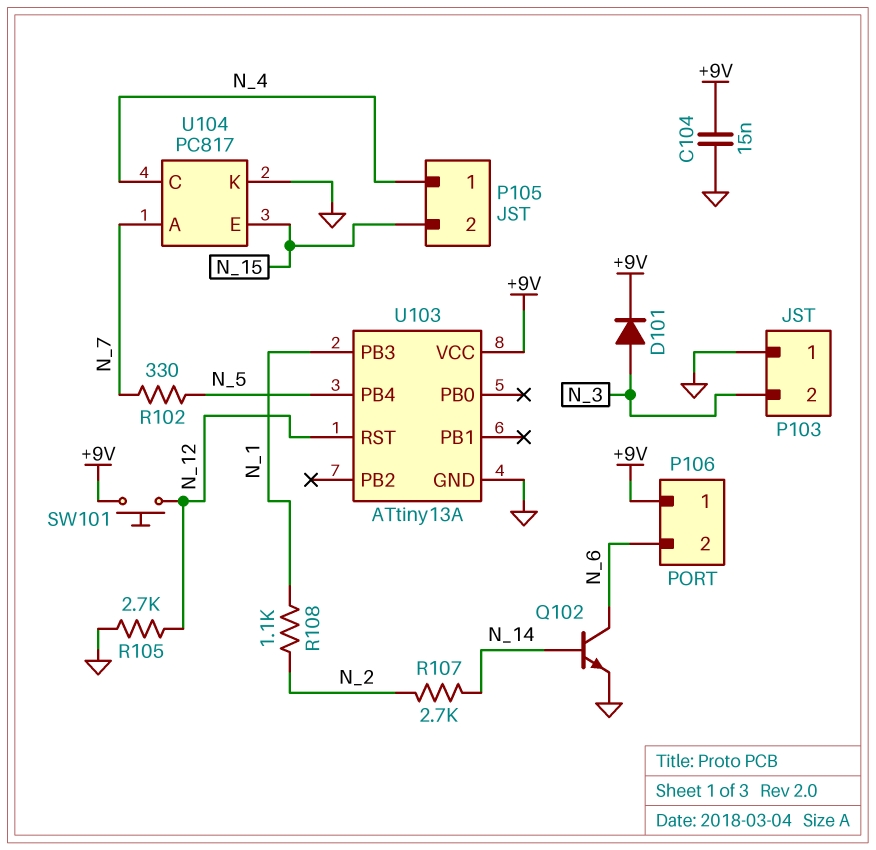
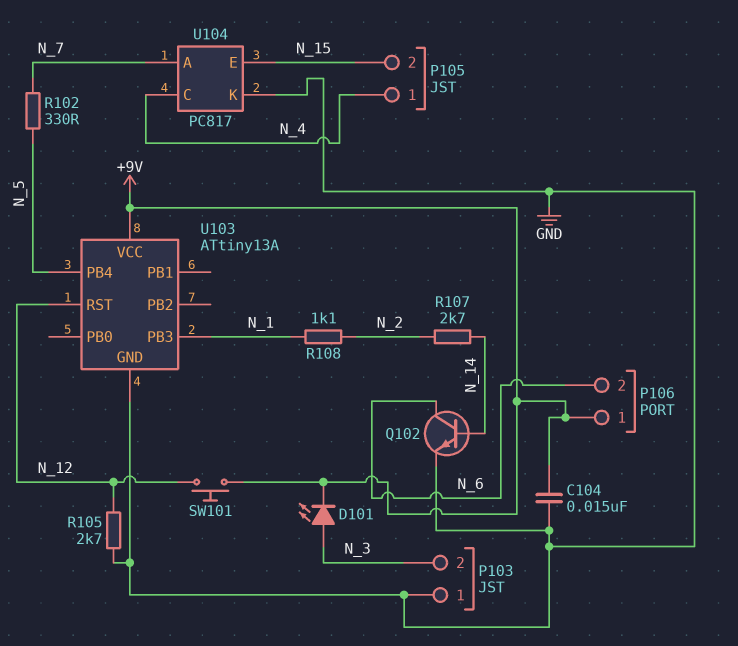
D101: diode (A N_3, K +9V) -> LED (A N_3, K +9V)

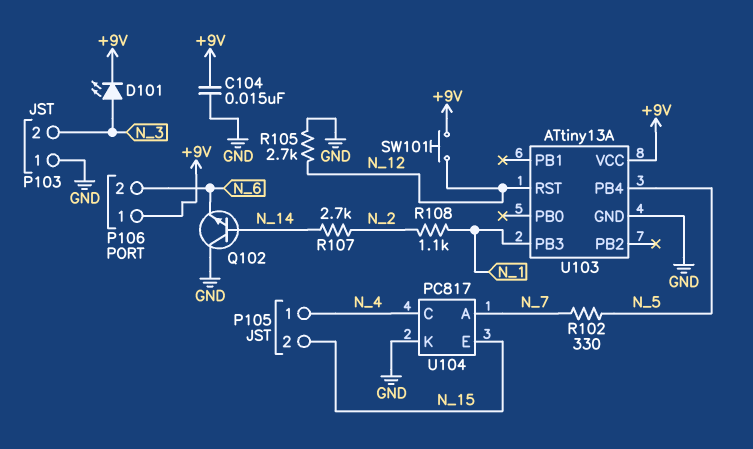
Q102: NPN (B N_14, C N_6, E GND) -> NPN (B N_14, C GND, E N_6)

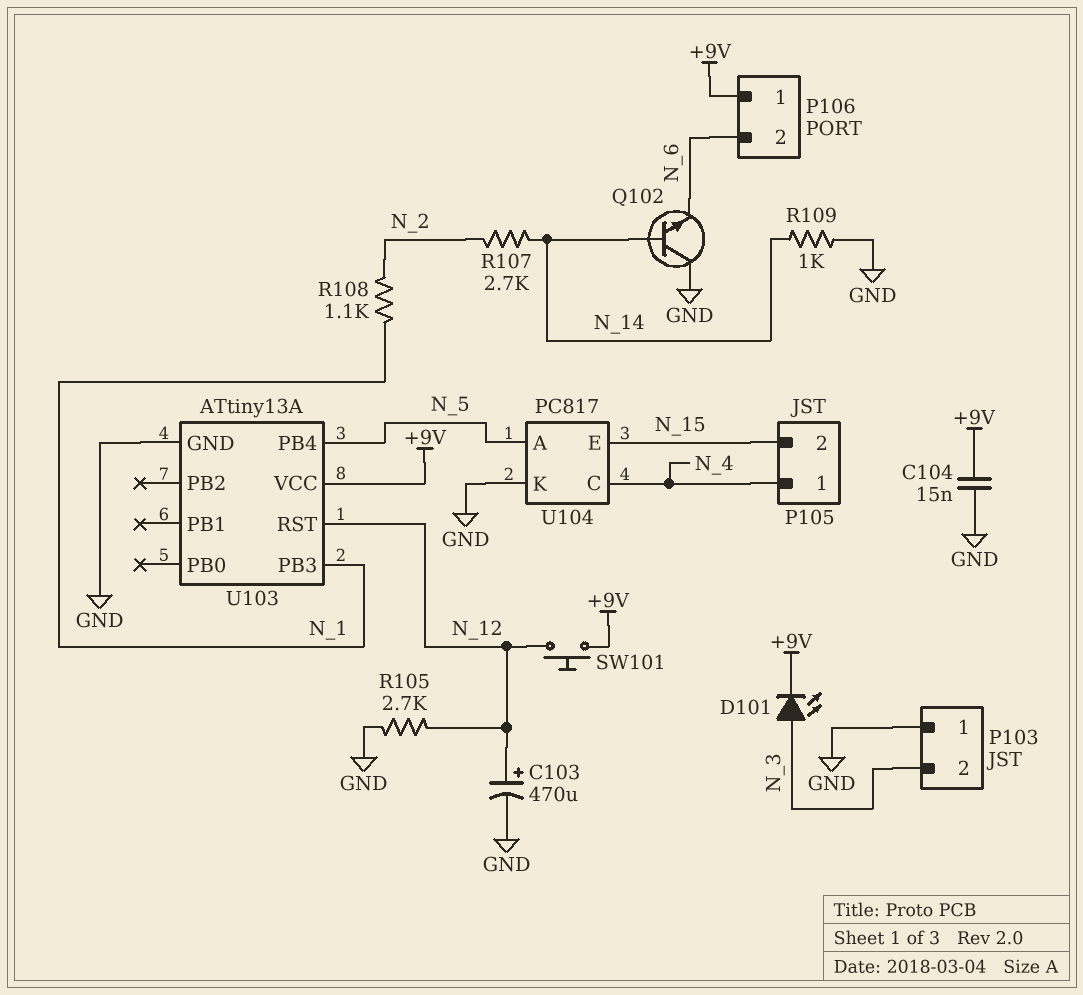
C103: none -> 470uF (plus N_12, minus GND)
R102: 330 (N_5, N_7) -> none
R109: none -> 1k (GND, N_14)
U104 pin A: N_7 -> N_5

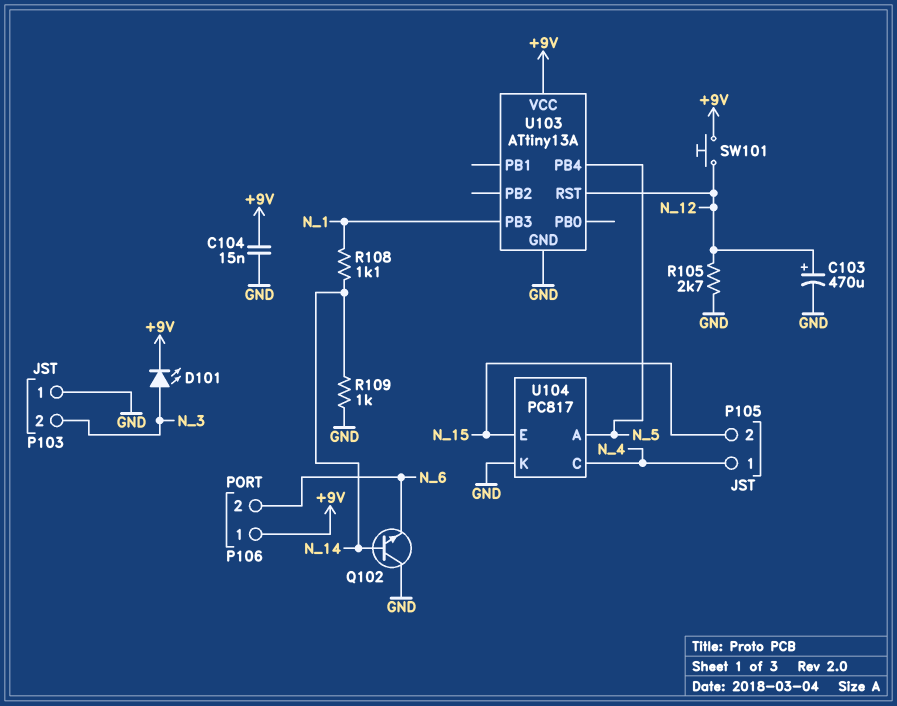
R107: 2.7k (N_2, N_14) -> none
R108: 1.1k (N_1, N_2) -> 1.1k (N_1, N_14)

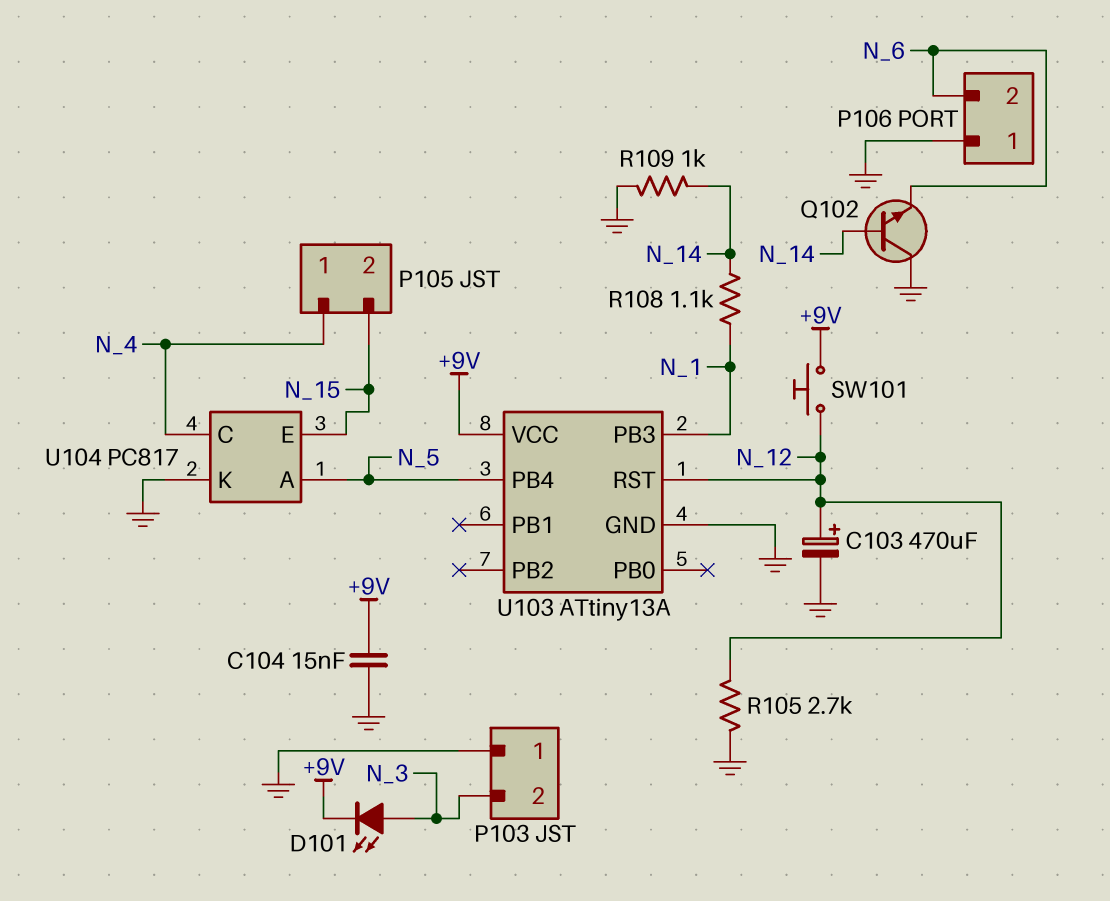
P106 pin 1: +9V -> GND

